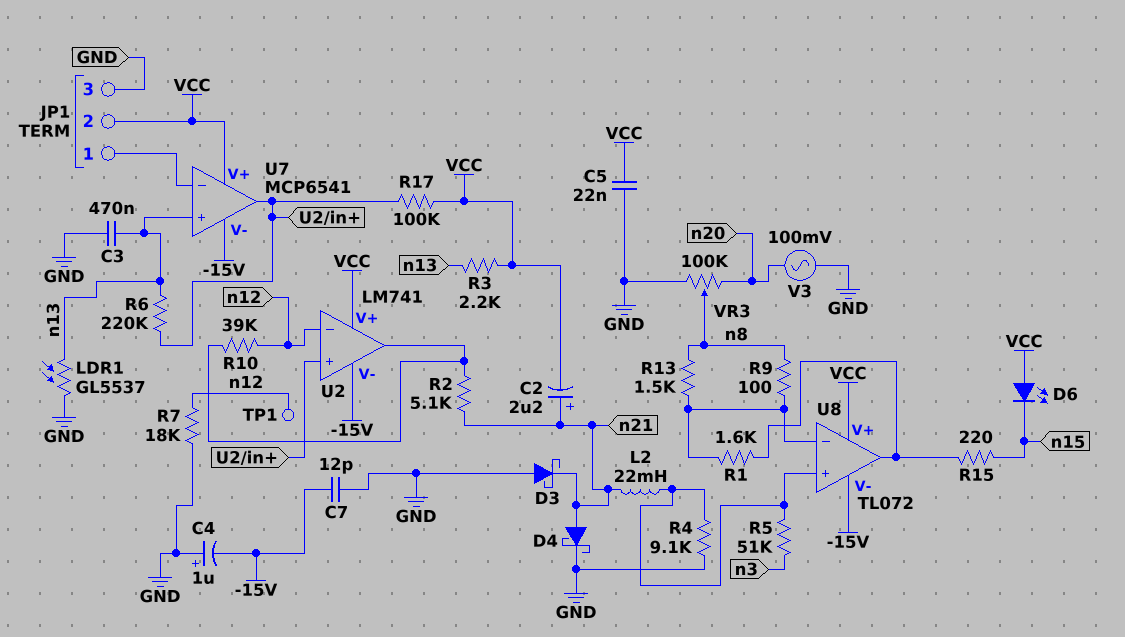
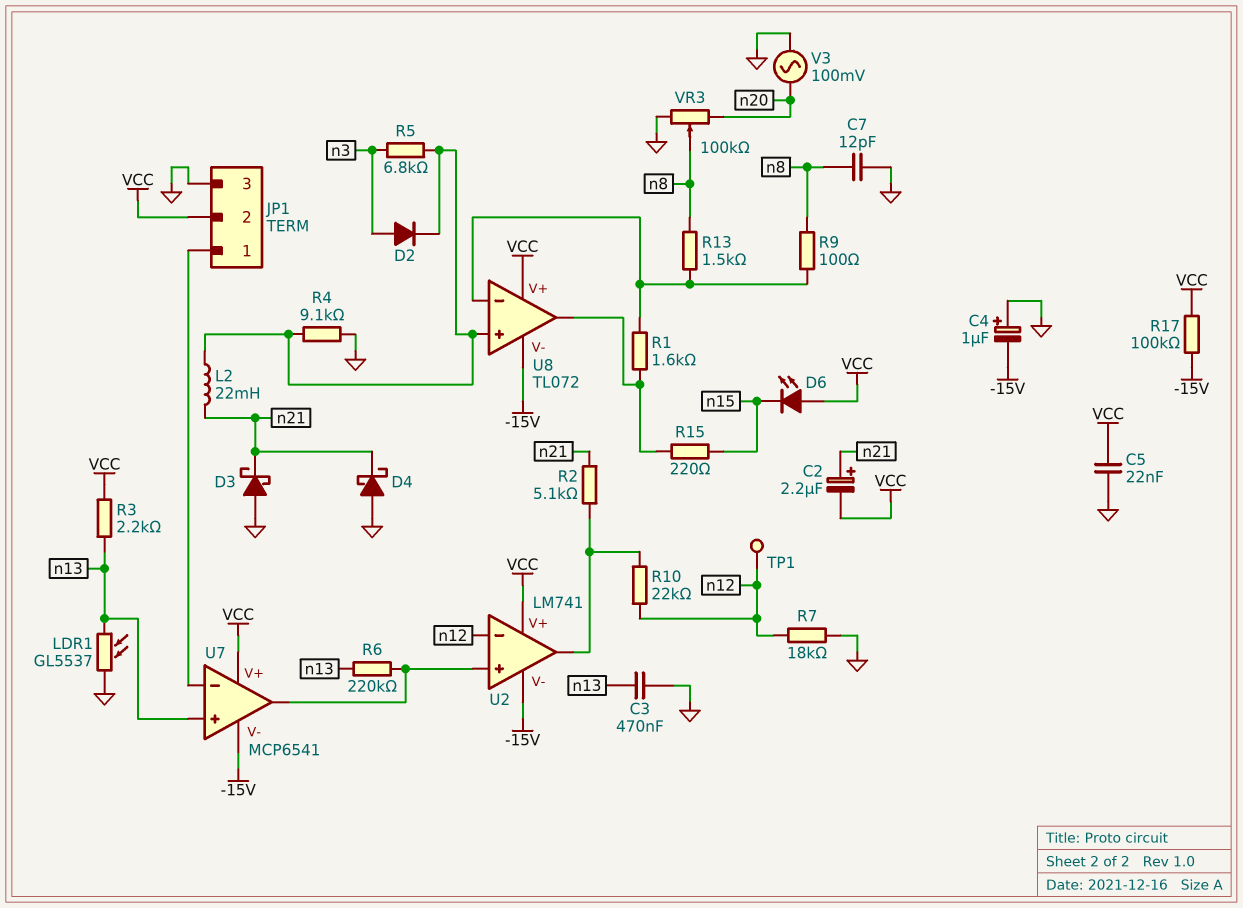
C7: 12pF (-15V, GND) -> 12pF (GND, n8)
D2: none -> diode (A n3, K U8/in+)
D4: schottky (A n21, K GND) -> schottky (A GND, K n21)
R5: 51k (U8/in+, n3) -> 6.8k (U8/in+, n3)
R10: 39k (U2/out, n12) -> 22k (U2/out, n12)
R17: 100k (U2/in+, VCC) -> 100k (-15V, VCC)

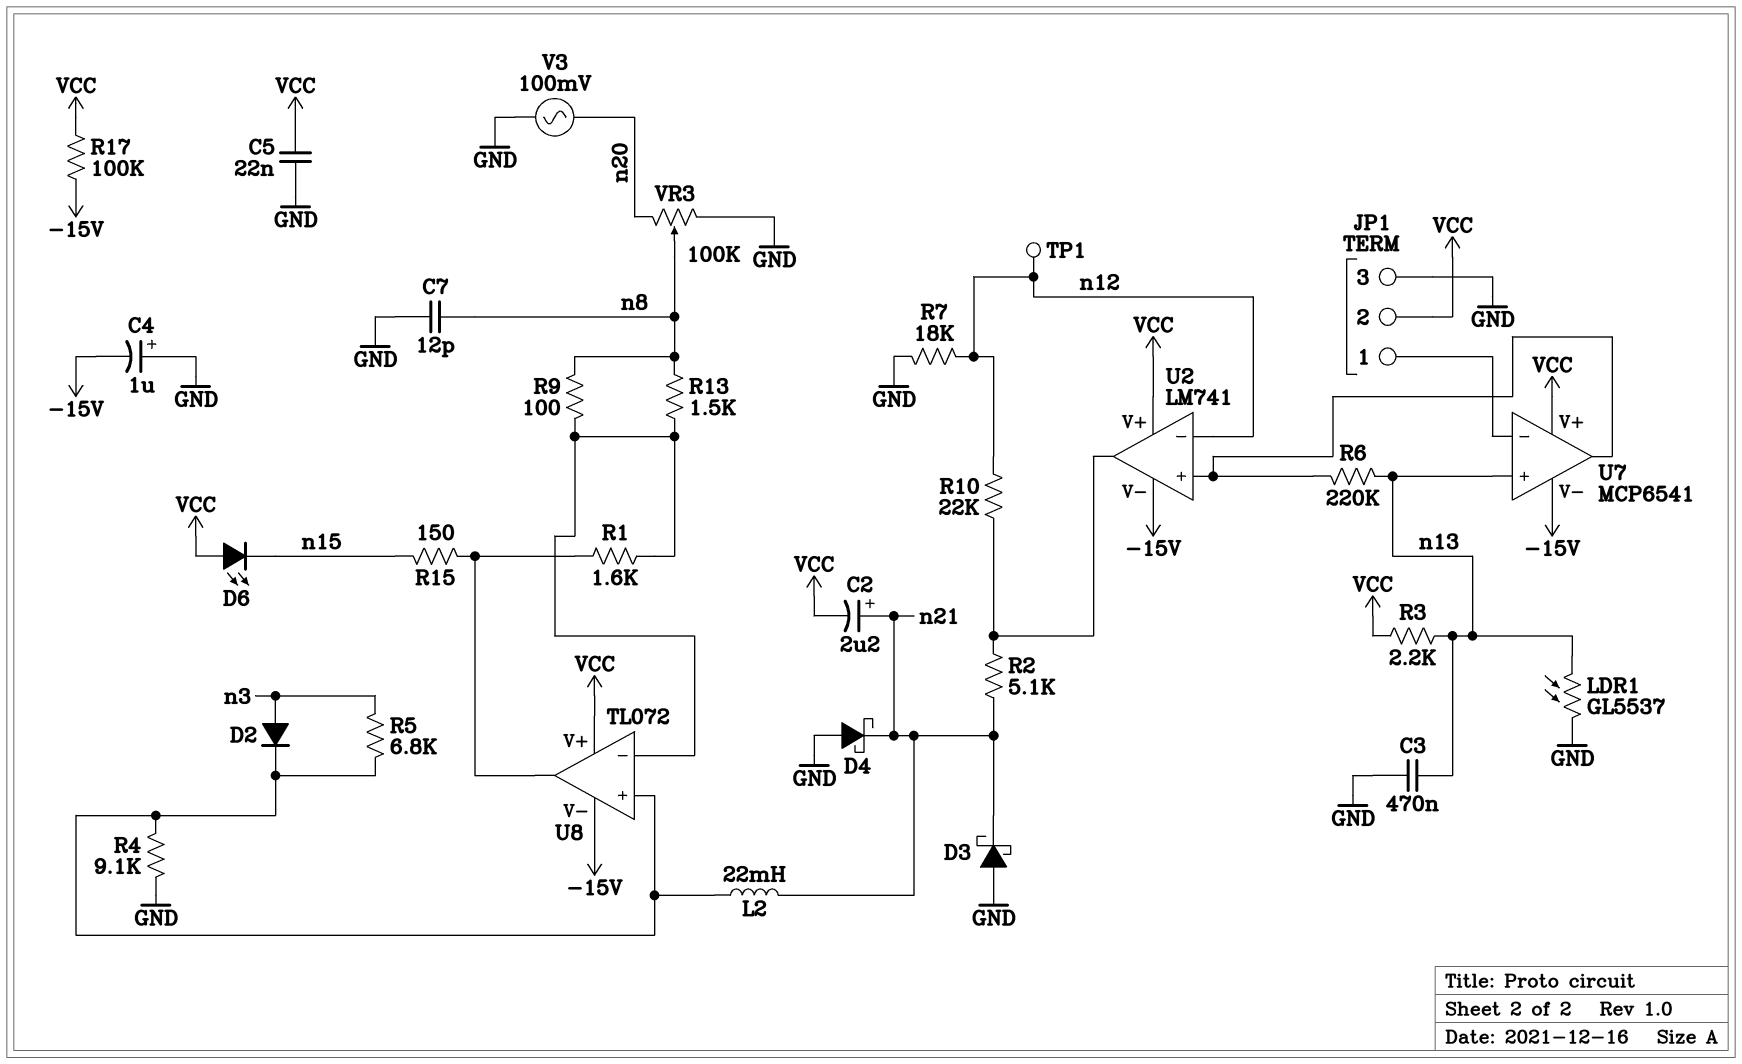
R15: 220 (U8/out, n15) -> 150 (U8/out, n15)

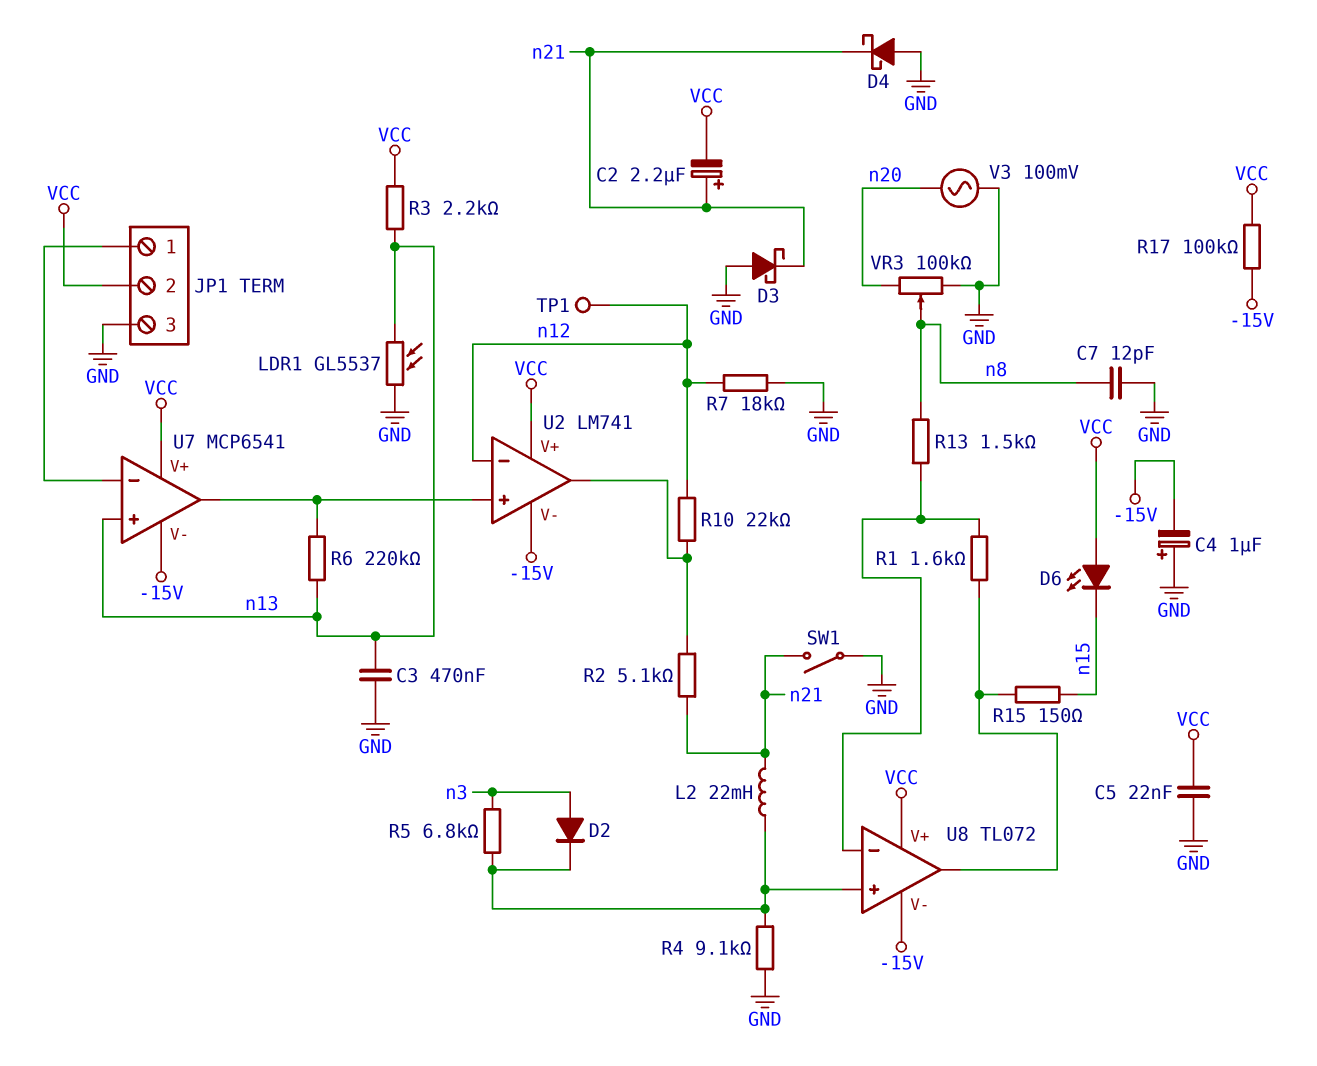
R9: 100 (U8/in-, n8) -> none
SW1: none -> switch (GND, n21)

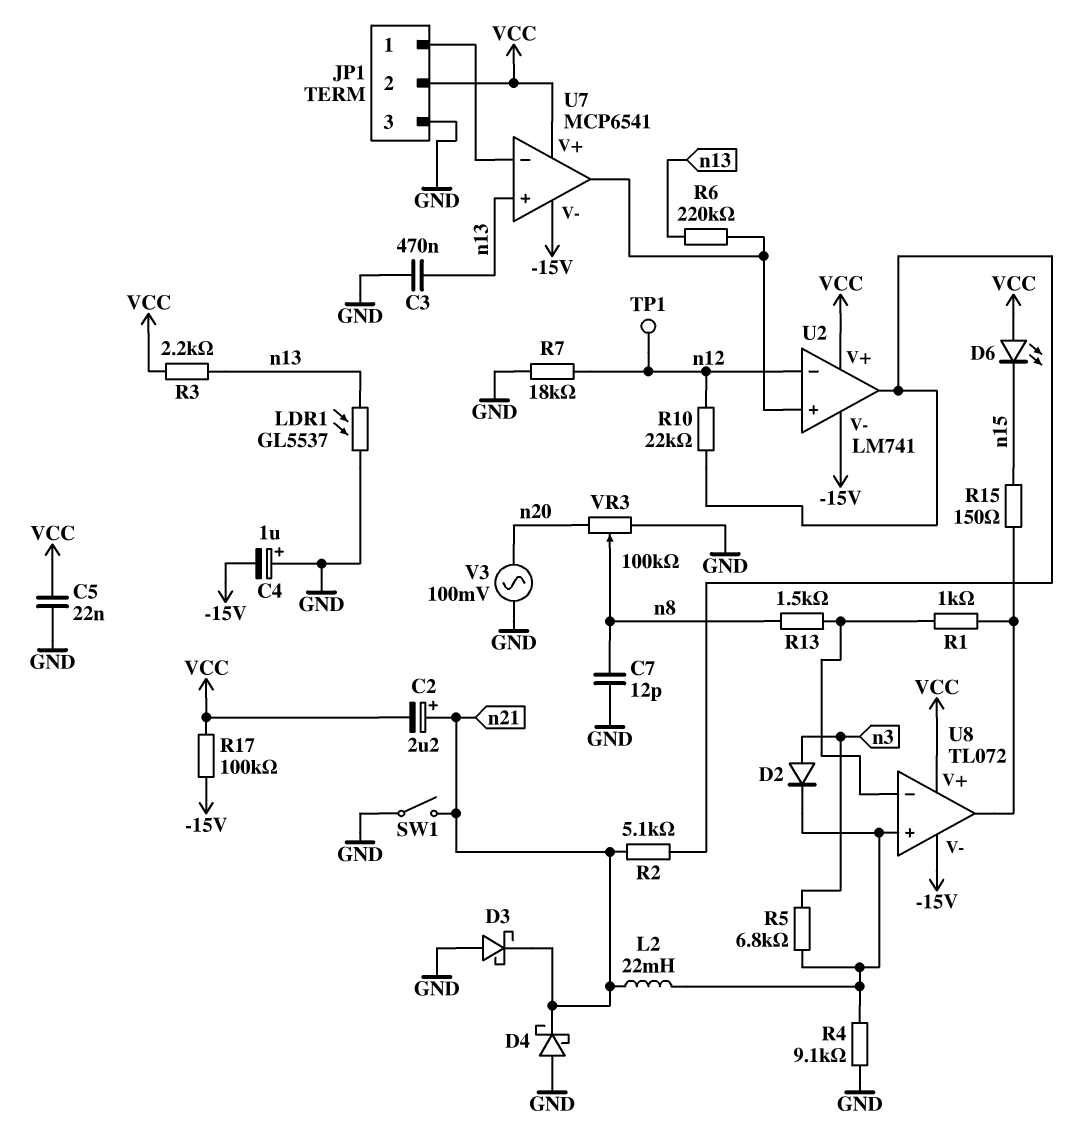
R1: 1.6k (U8/in-, U8/out) -> 1k (U8/in-, U8/out)

